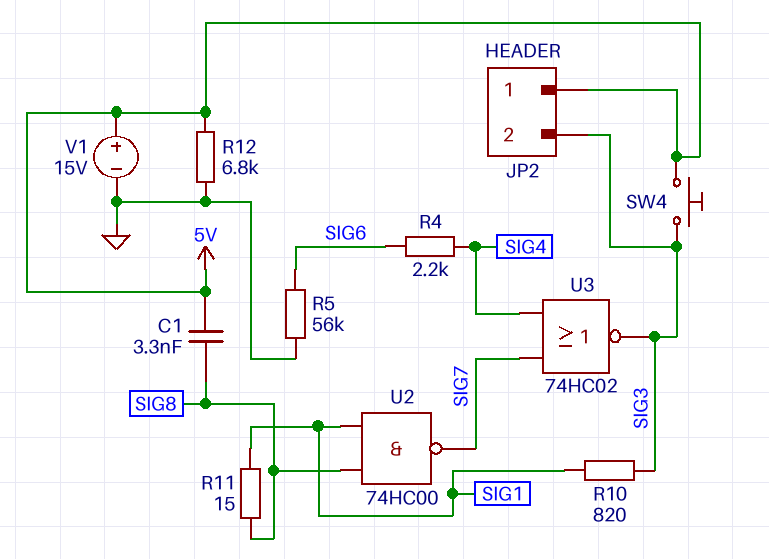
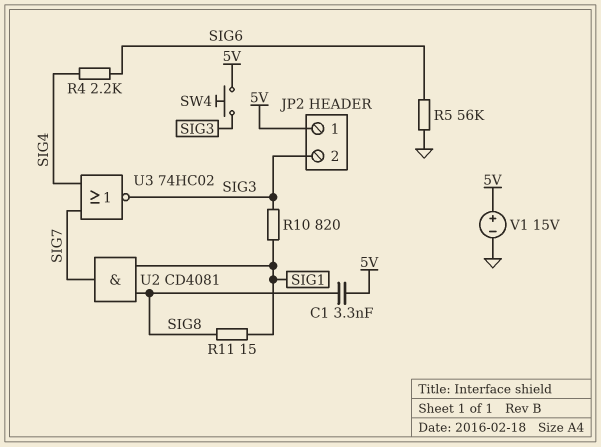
R12: 6.8k (5V, GND) -> none
U2: NAND 74HC00 (in SIG1, in SIG8, out SIG7) -> AND CD4081 (in SIG1, in SIG8, out SIG7)

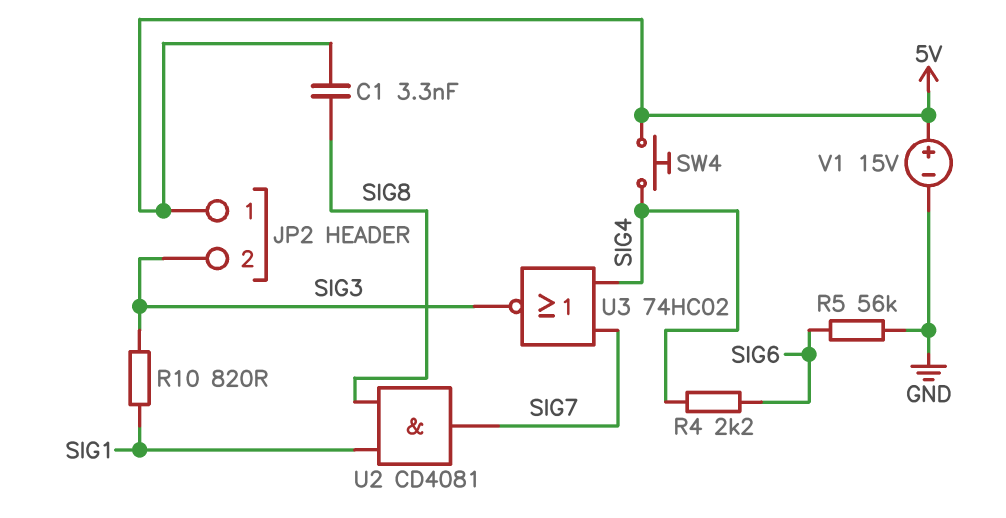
R11: 15 (SIG1, SIG8) -> none
SW4: button (5V, SIG3) -> button (5V, SIG4)

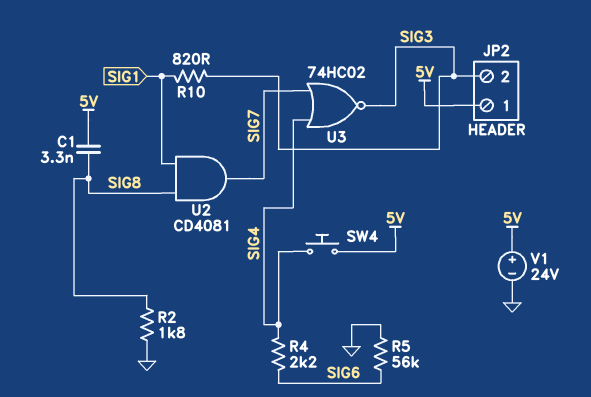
R2: none -> 1.8k (GND, SIG8)
V1: 15V (plus 5V, minus GND) -> 24V (plus 5V, minus GND)

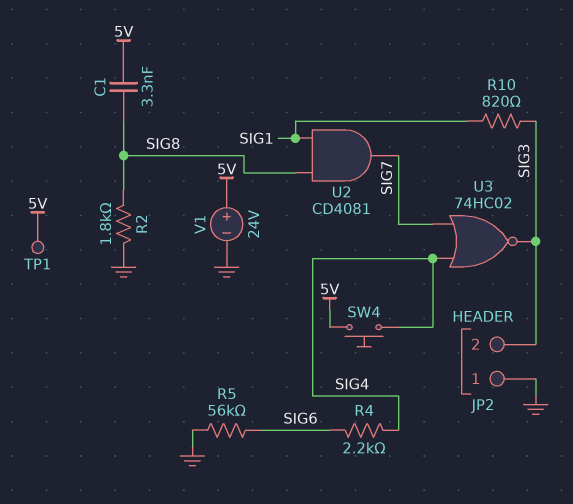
JP2 pin 1: 5V -> GND
TP1: none -> test point (5V)

